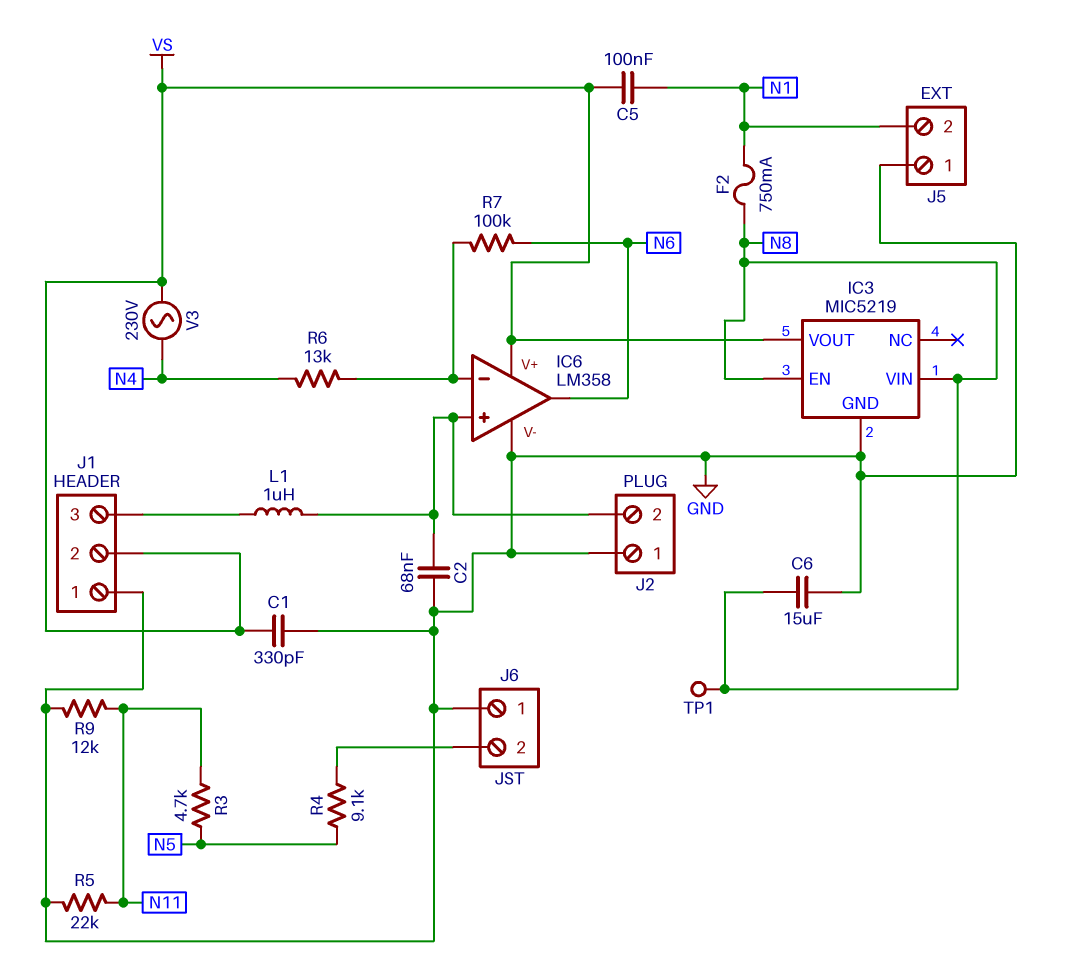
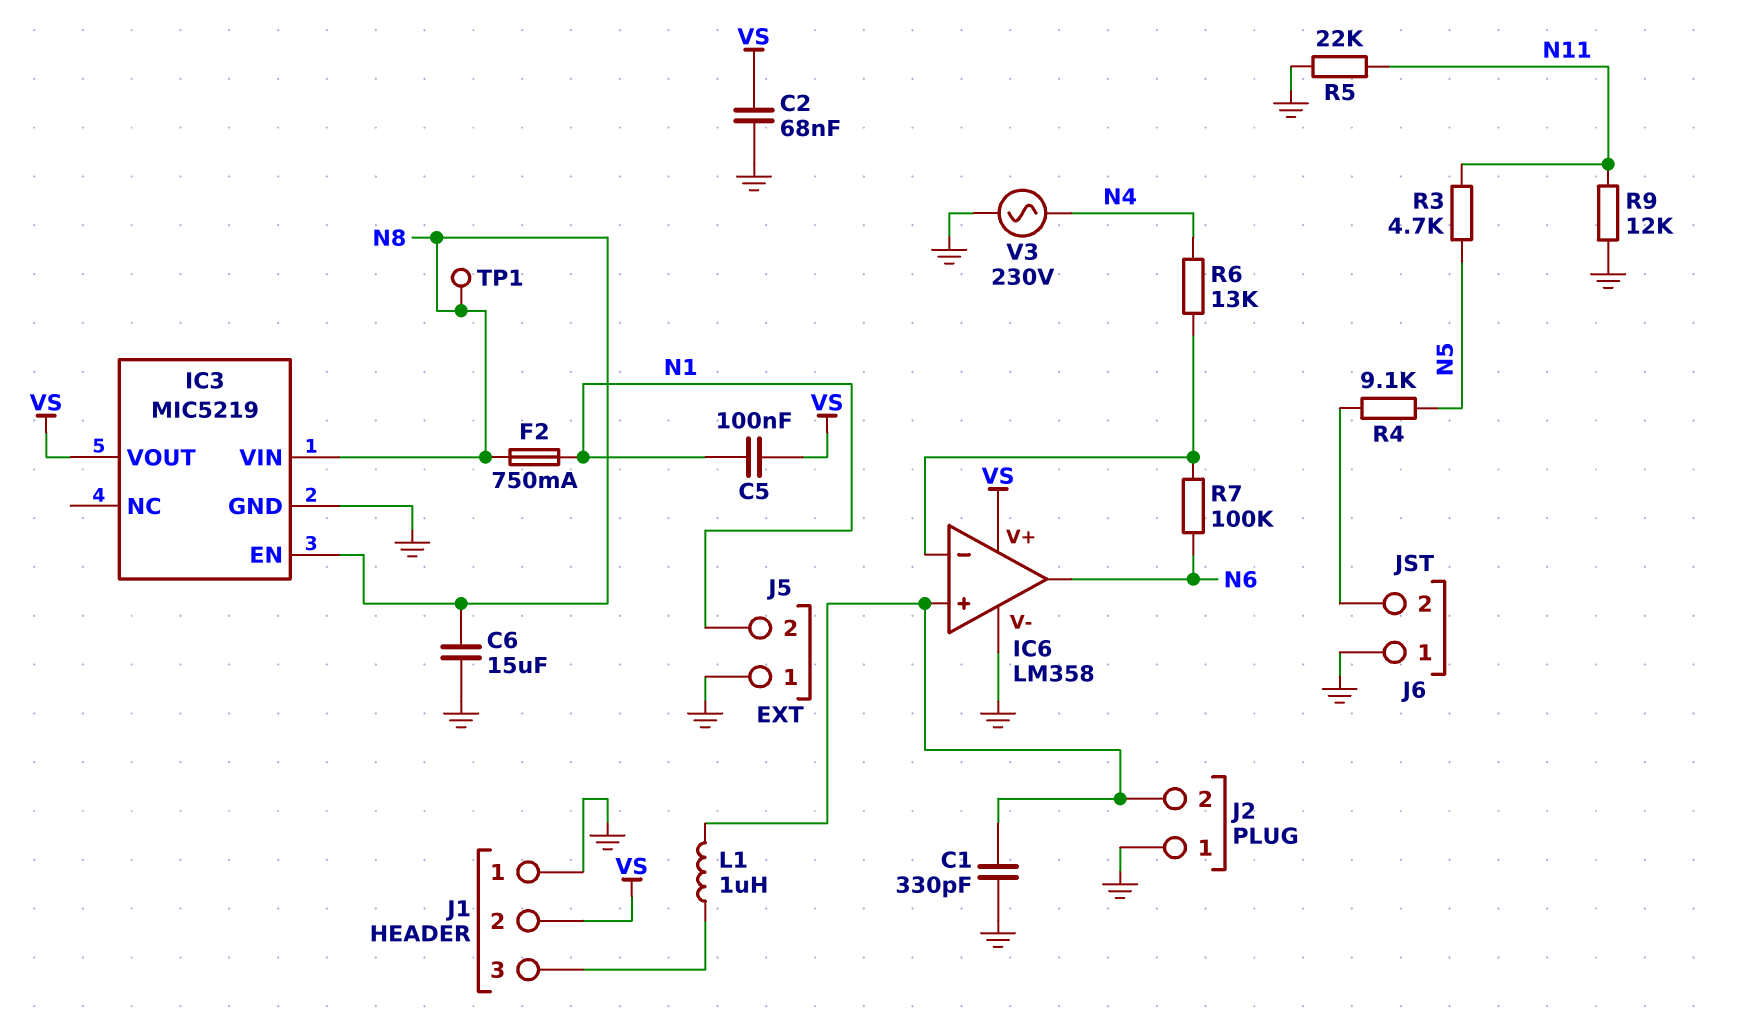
C1: 330pF (GND, VS) -> 330pF (GND, IC6/in+)
C2: 68nF (GND, IC6/in+) -> 68nF (GND, VS)
V3: AC 230V (N4, VS) -> AC 230V (GND, N4)

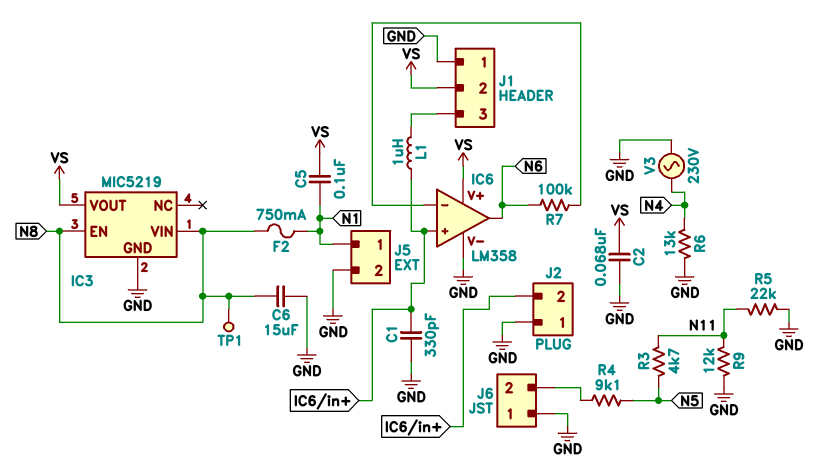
J5 pin 1: GND -> N1
J5 pin 2: N1 -> GND
R6: 13k (IC6/in-, N4) -> 13k (GND, N4)

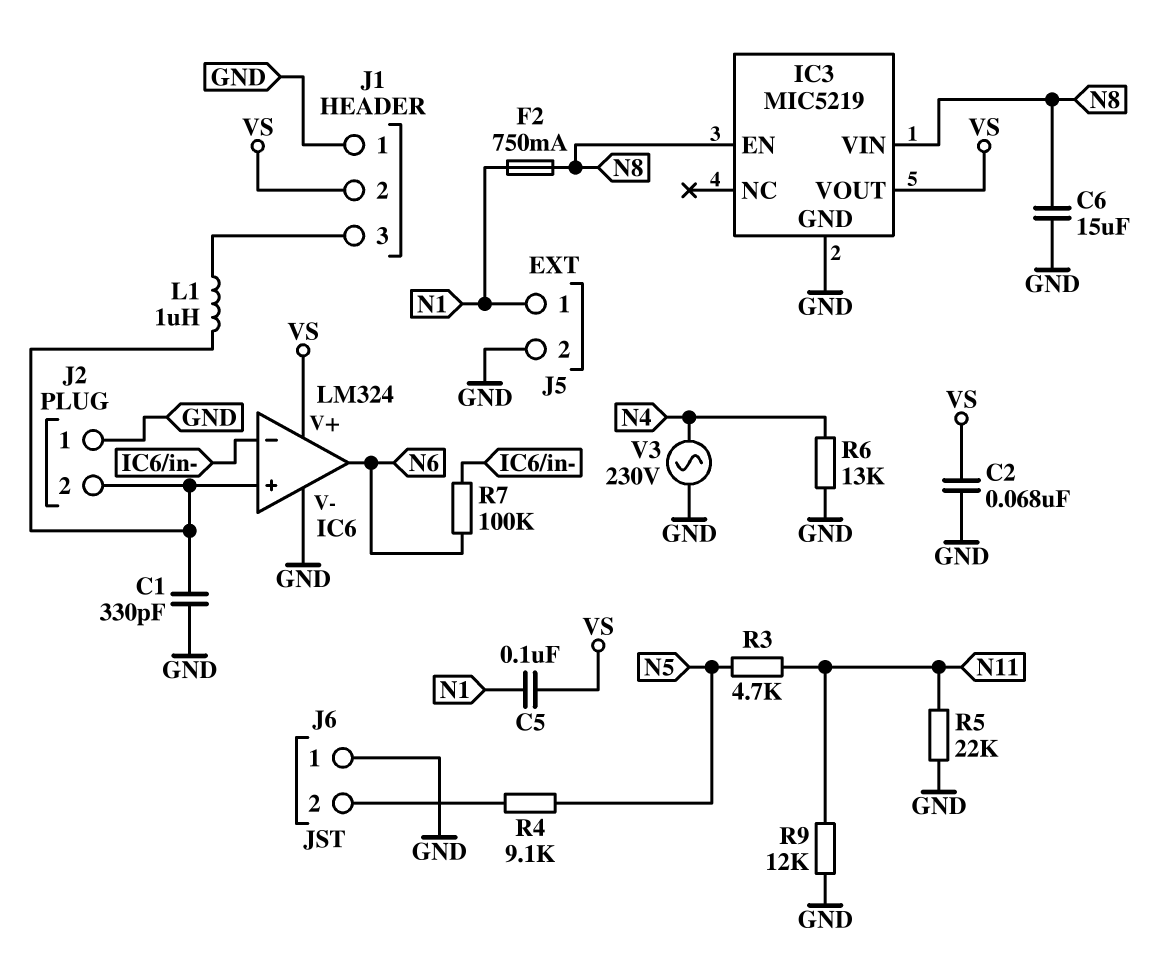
IC6: LM358 -> LM324
TP1: test point (N8) -> none

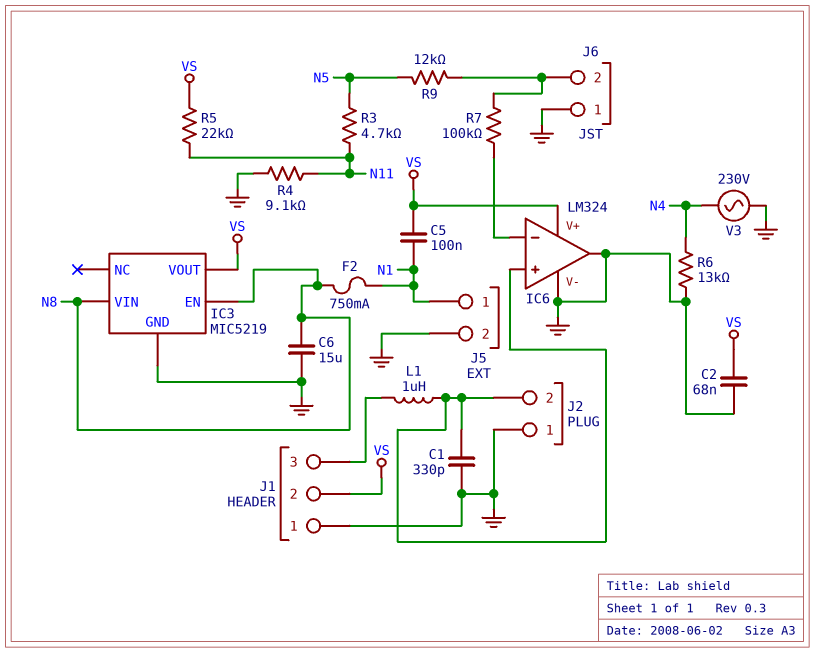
IC6 pin out: N6 -> GND
R4: 9.1k (J6/2, N5) -> 9.1k (GND, N11)
R5: 22k (GND, N11) -> 22k (N11, VS)
R7: 100k (IC6/in-, N6) -> 100k (IC6/in-, J6/2)
R9: 12k (GND, N11) -> 12k (J6/2, N5)

